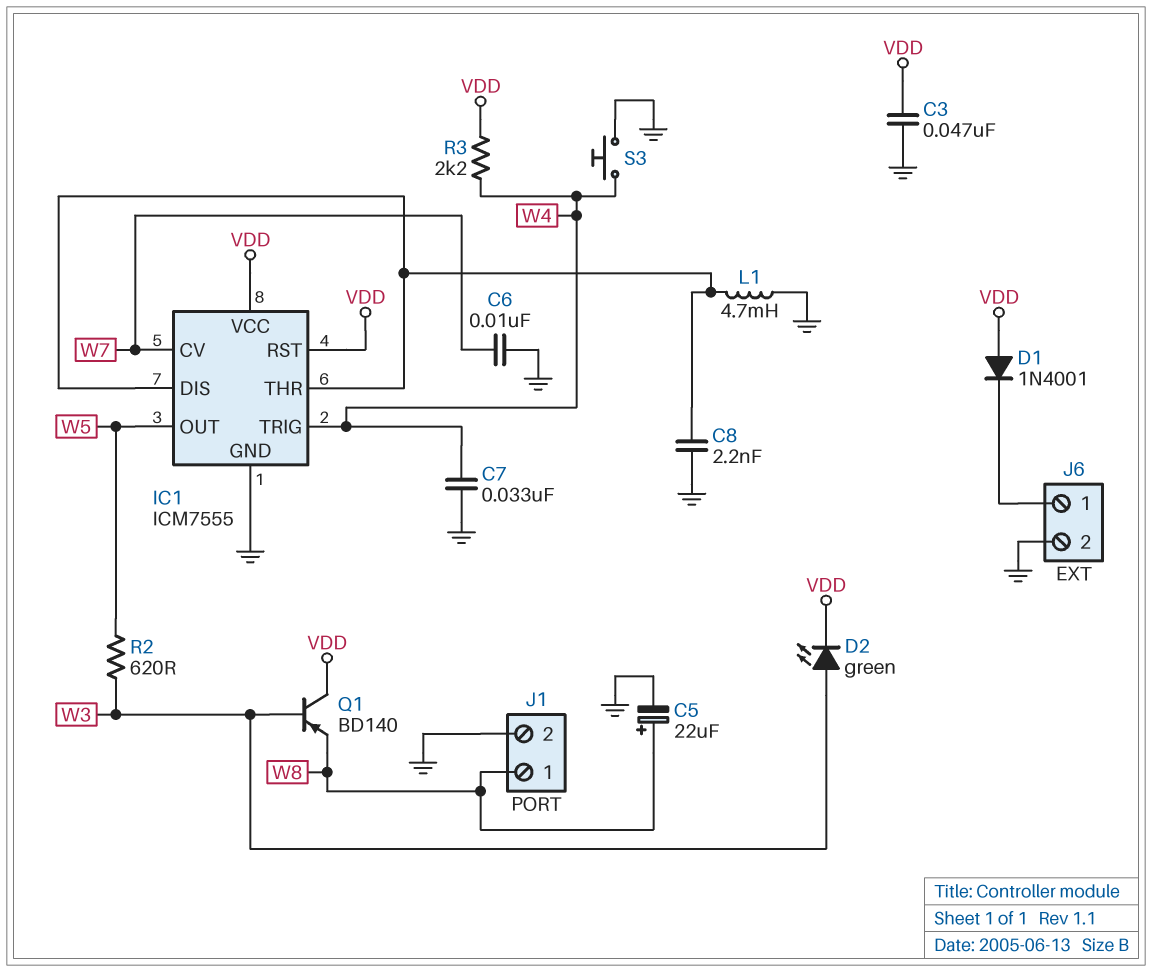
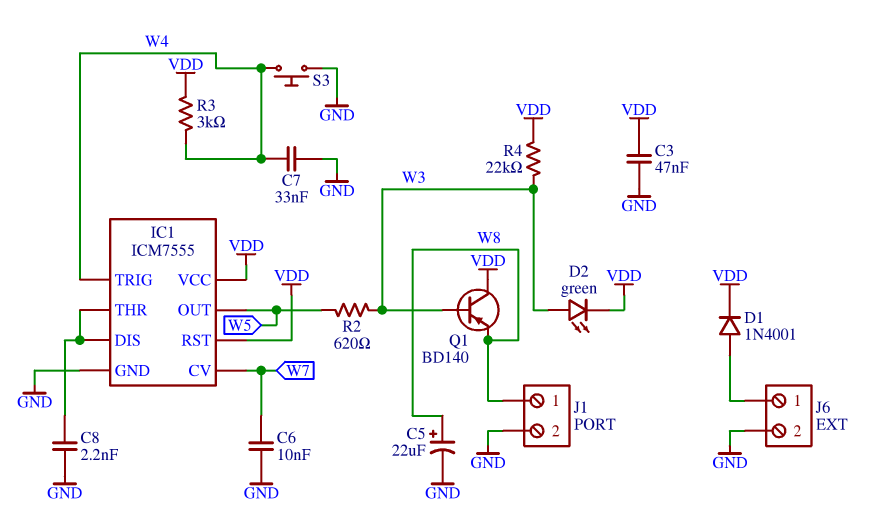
D1: diode 1N4001 (A VDD, K J6/1) -> diode 1N4001 (A J6/1, K VDD)
L1: 4.7mH (GND, IC1/DIS) -> none
R3: 2.2k (VDD, W4) -> 3k (VDD, W4)
R4: none -> 22k (VDD, W3)

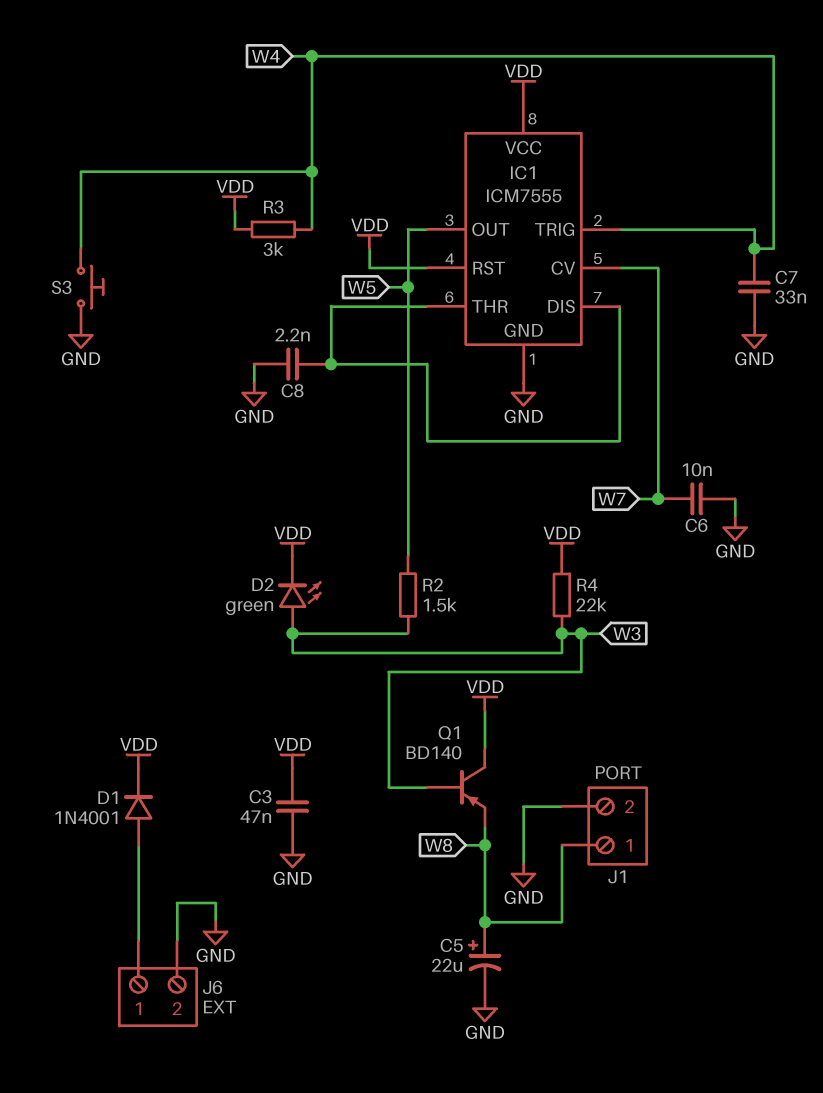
R2: 620 (W3, W5) -> 1.5k (W3, W5)

